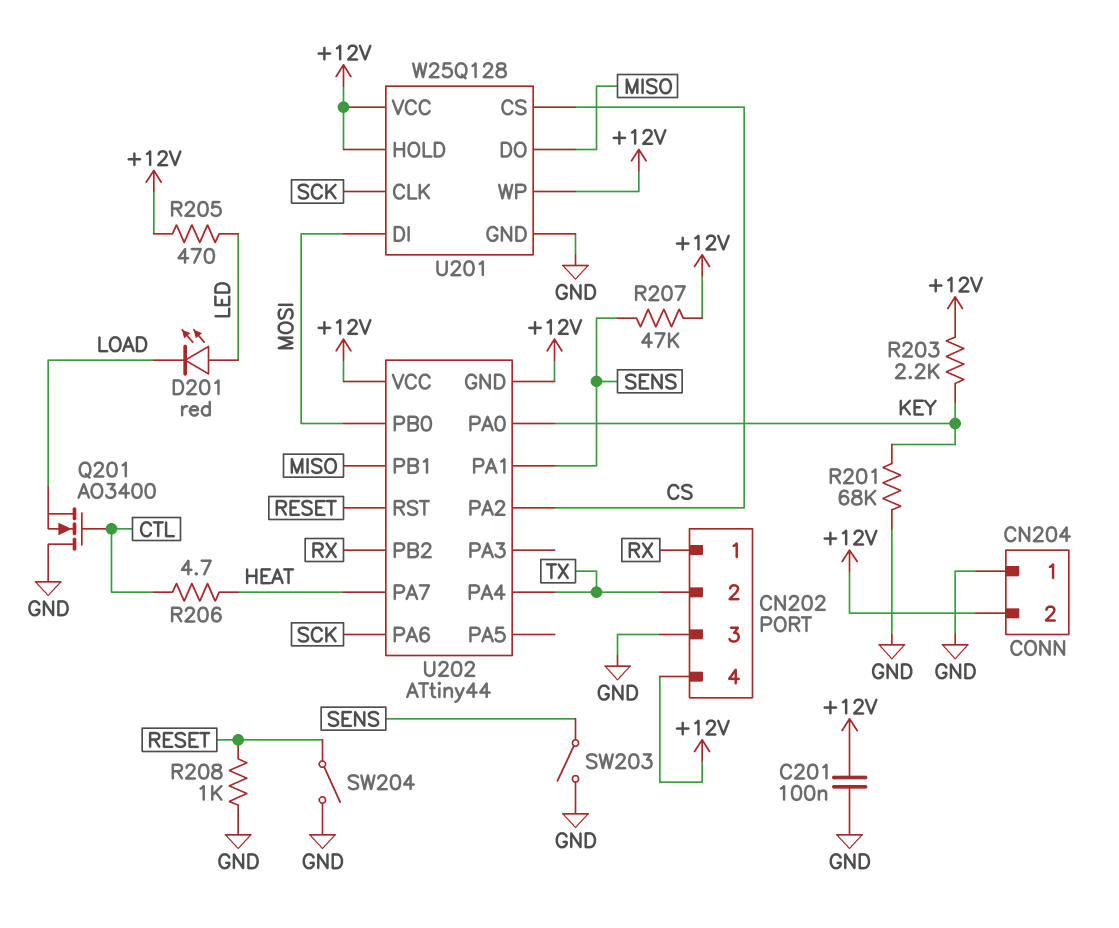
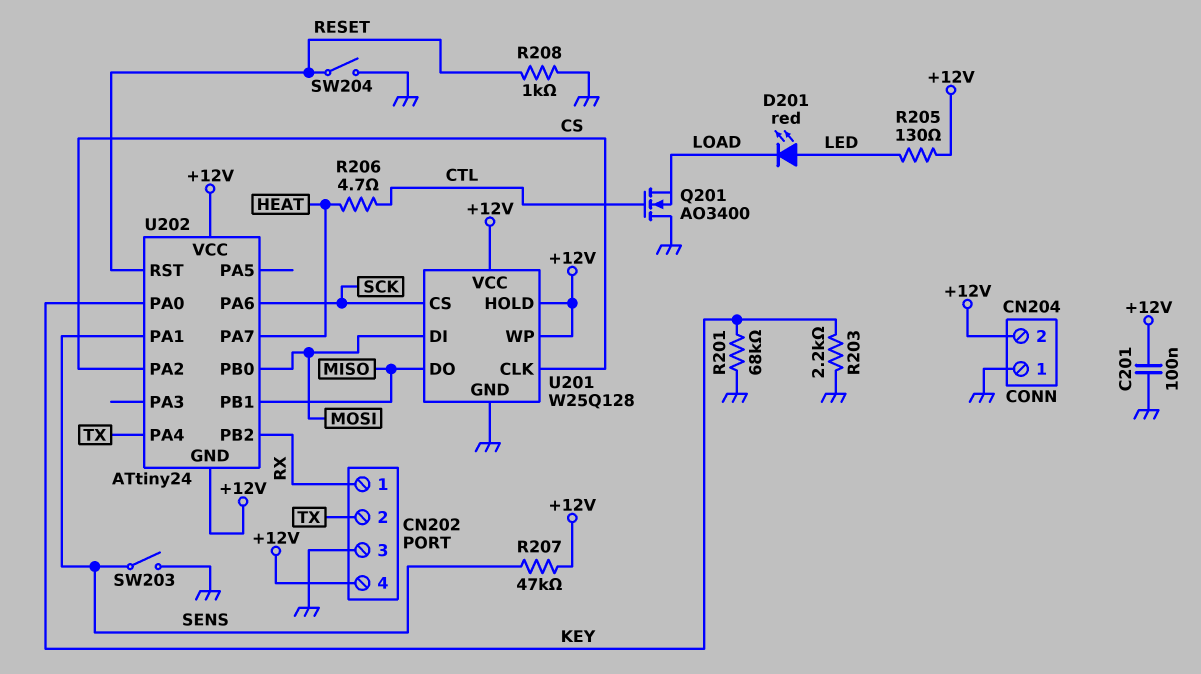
R203: 2.2k (+12V, KEY) -> 2.2k (GND, KEY)
R205: 470 (+12V, LED) -> 130 (+12V, LED)
U201 pin CLK: SCK -> CS
U201 pin CS: CS -> SCK
U202: ATtiny44 -> ATtiny24

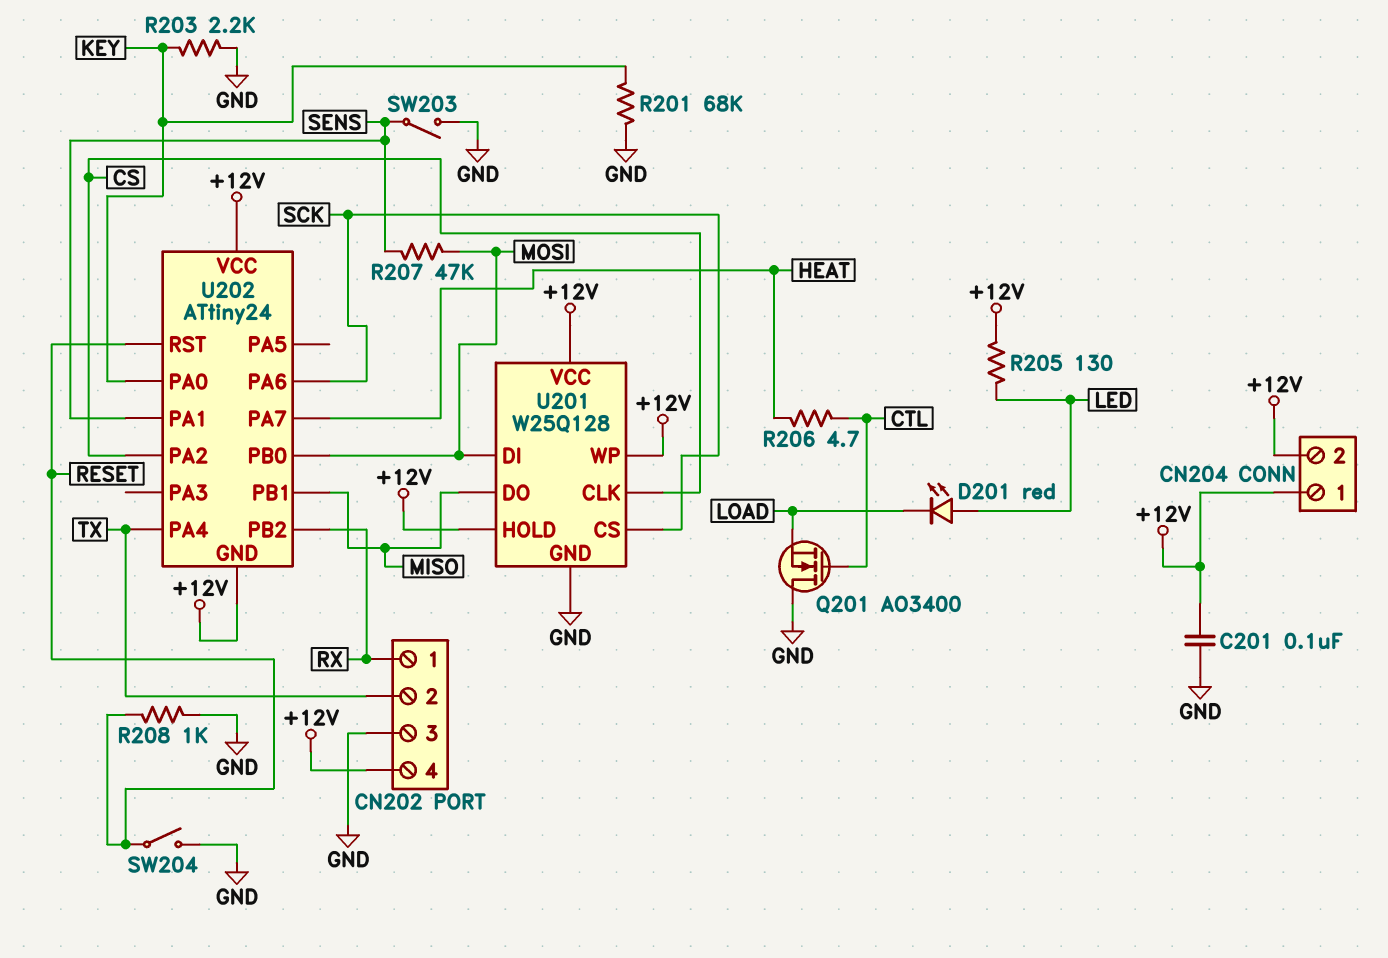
CN204 pin 1: GND -> +12V
R207: 47k (+12V, SENS) -> 47k (MOSI, SENS)

